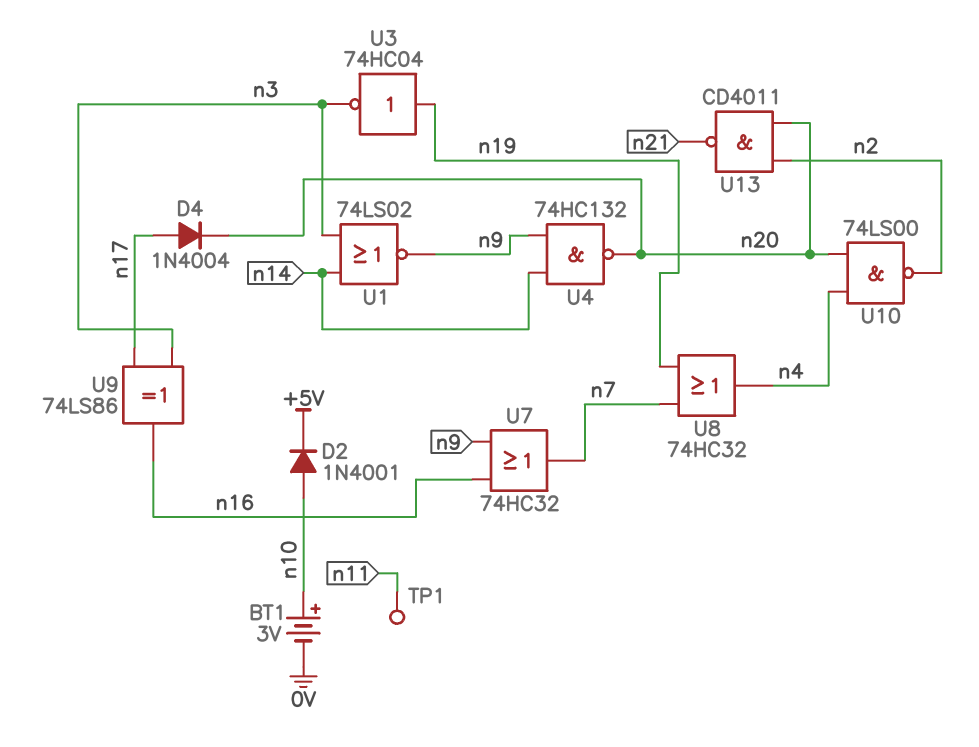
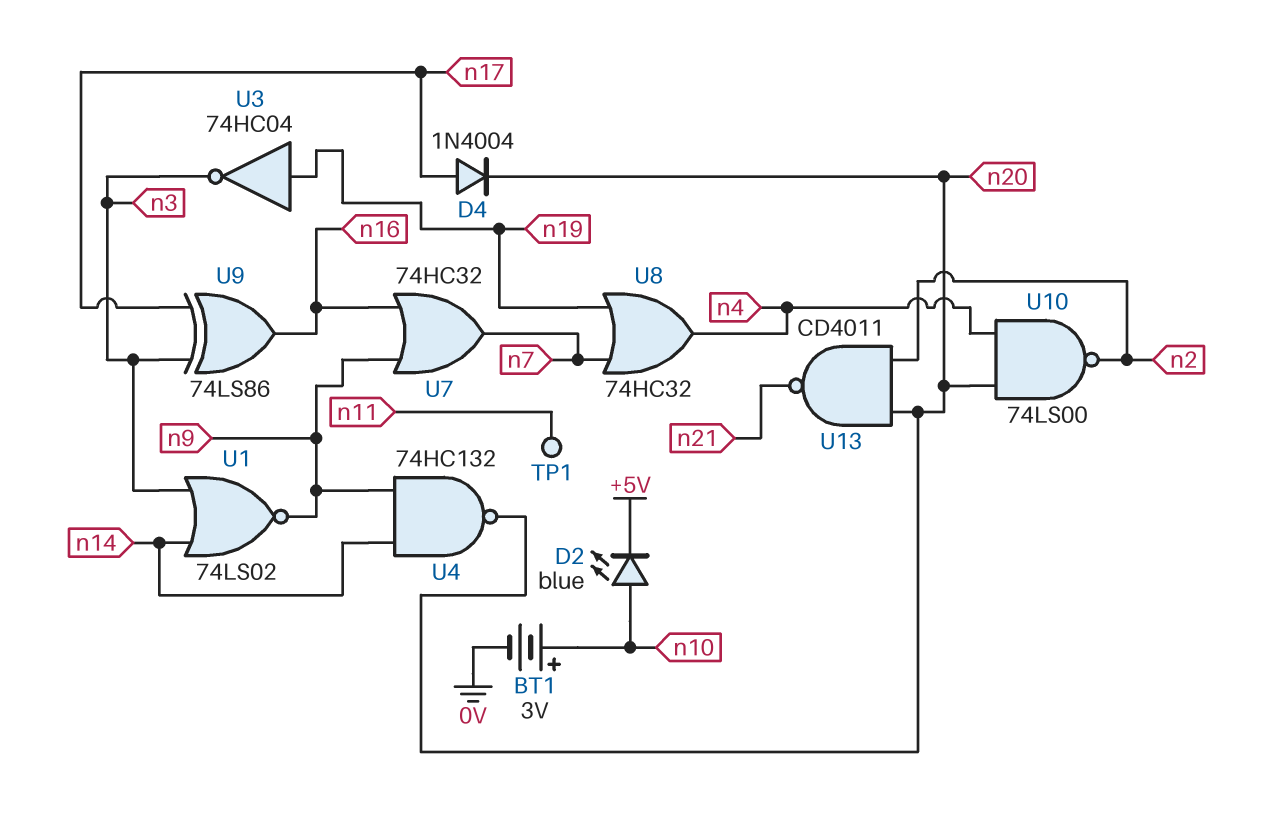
D2: diode 1N4001 (A n10, K +5V) -> LED blue (A n10, K +5V)

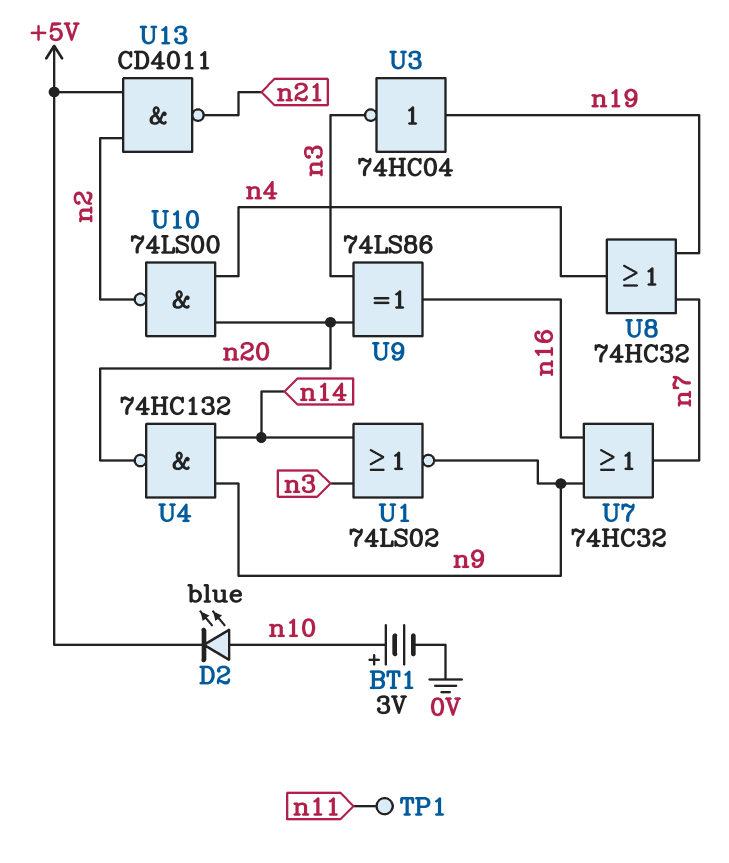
D4: diode 1N4004 (A n17, K n20) -> none
U9: XOR 74LS86 (in n3, in n17, out n16) -> XOR 74LS86 (in n3, in n20, out n16)
U13: NAND CD4011 (in n2, in n20, out n21) -> NAND CD4011 (in +5V, in n2, out n21)

